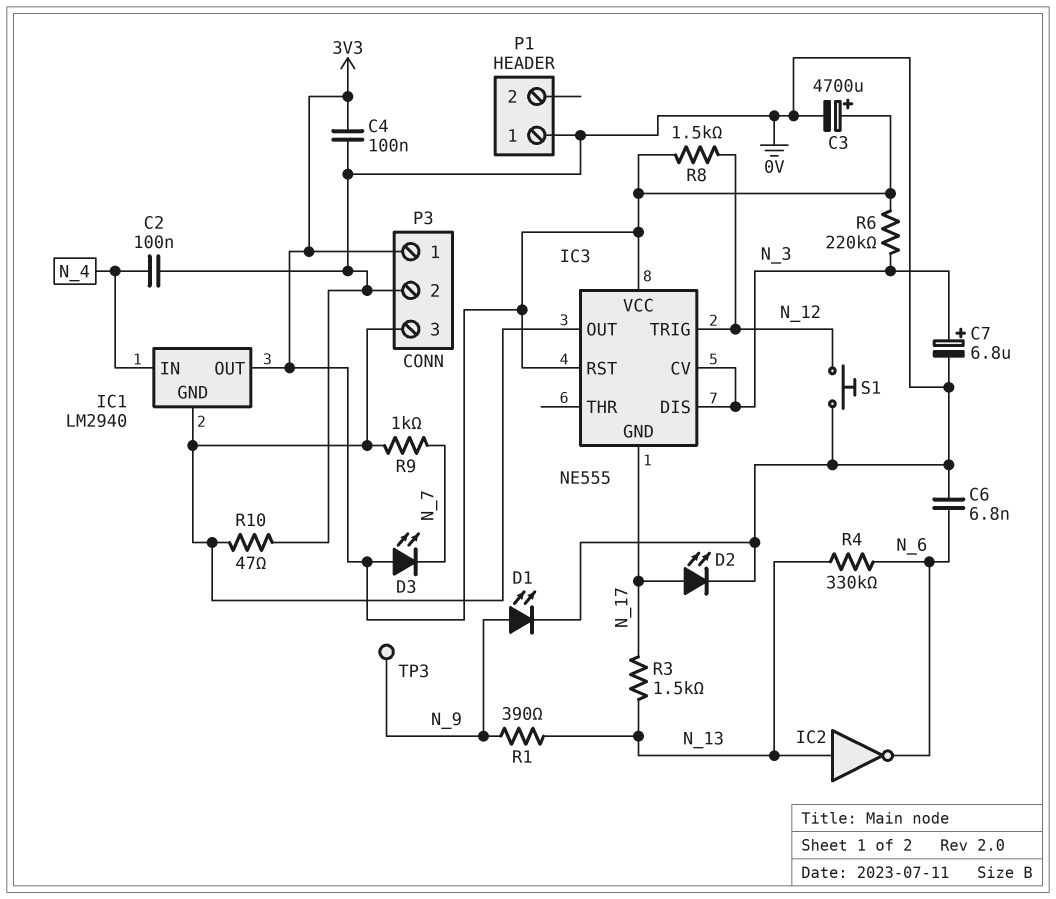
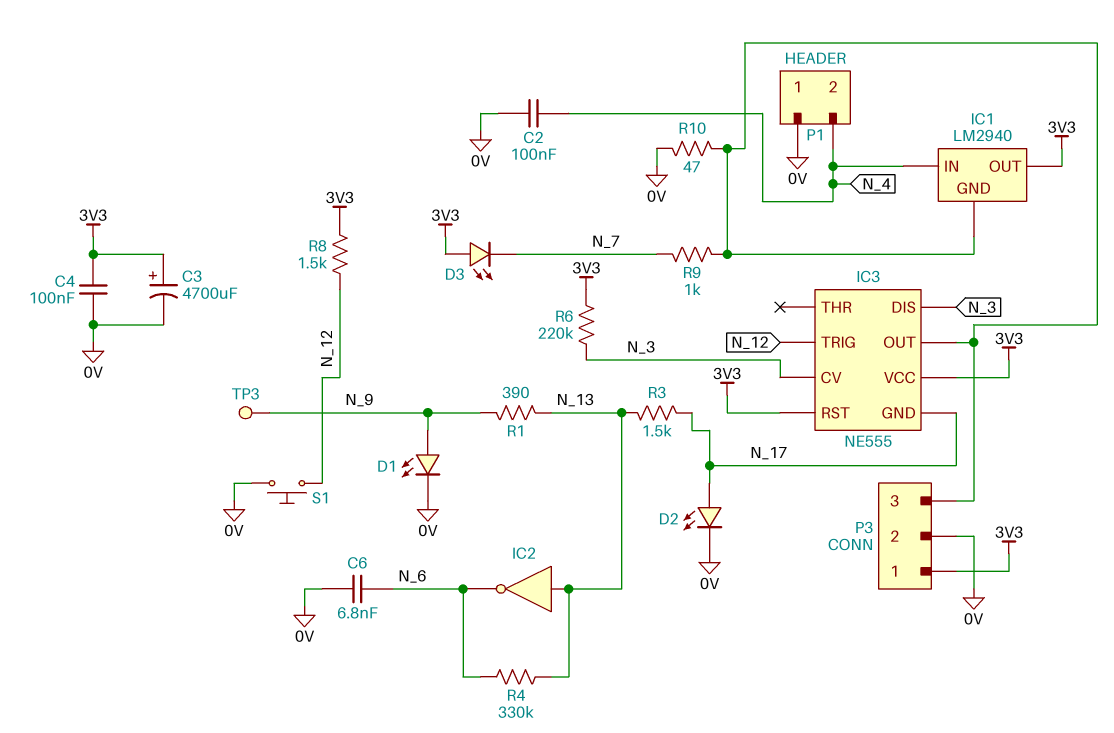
C7: 6.8uF (plus N_3, minus 0V) -> none
P1 pin 2: none -> N_4

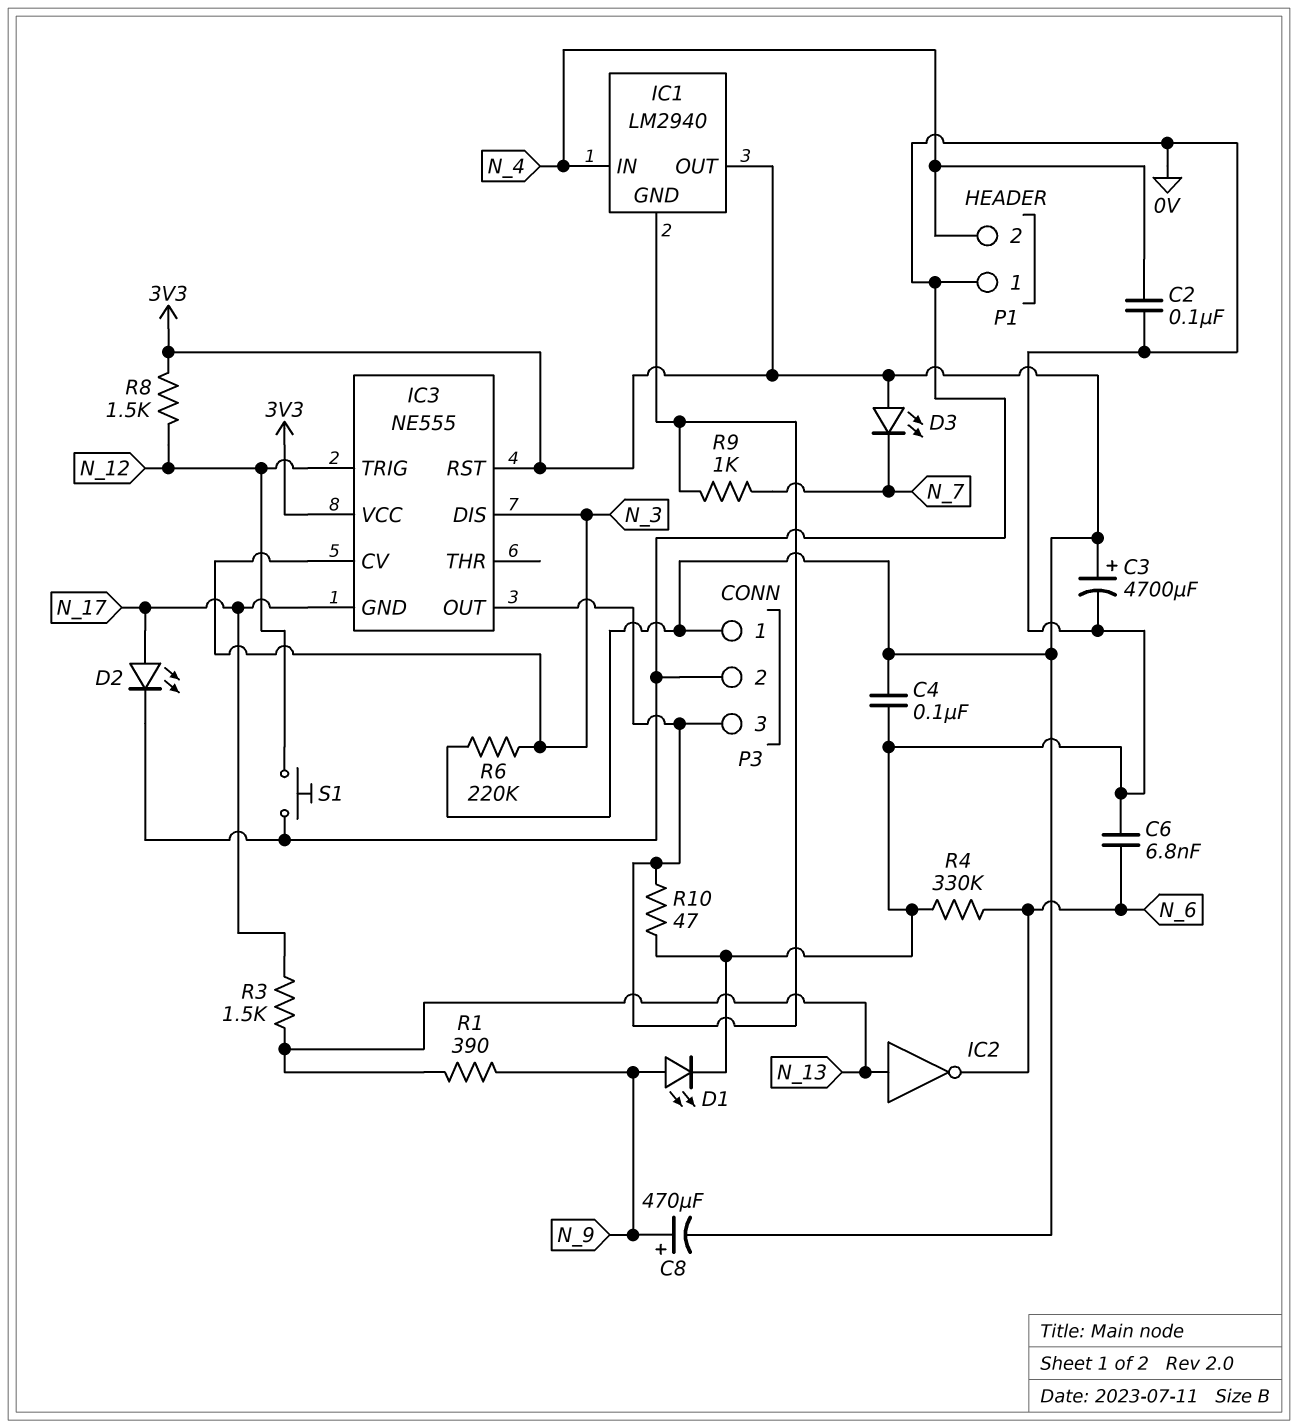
C8: none -> 470uF (plus N_9, minus 3V3)
R4: 330k (N_6, N_13) -> 330k (0V, N_6)
TP3: test point (N_9) -> none

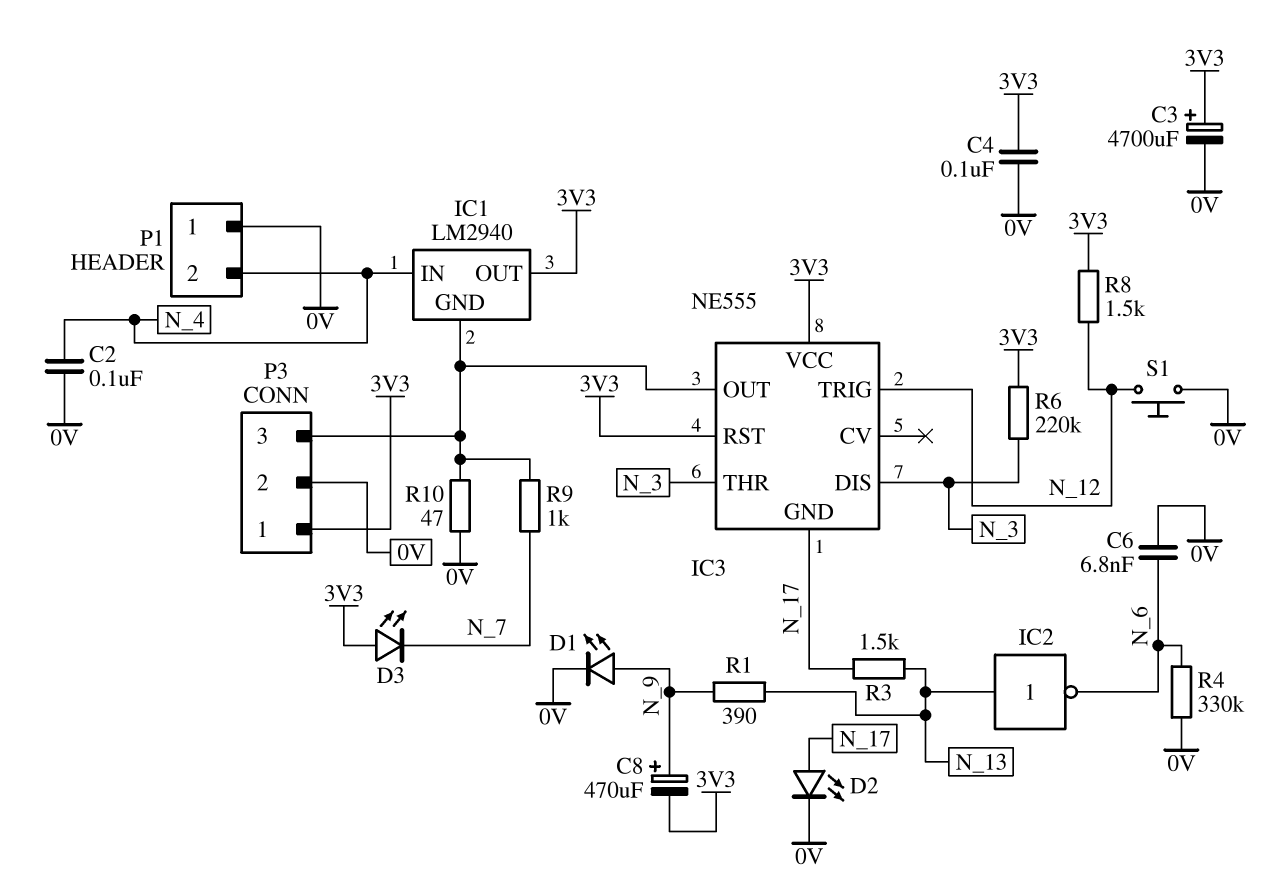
IC3 pin CV: N_3 -> none
IC3 pin THR: none -> N_3

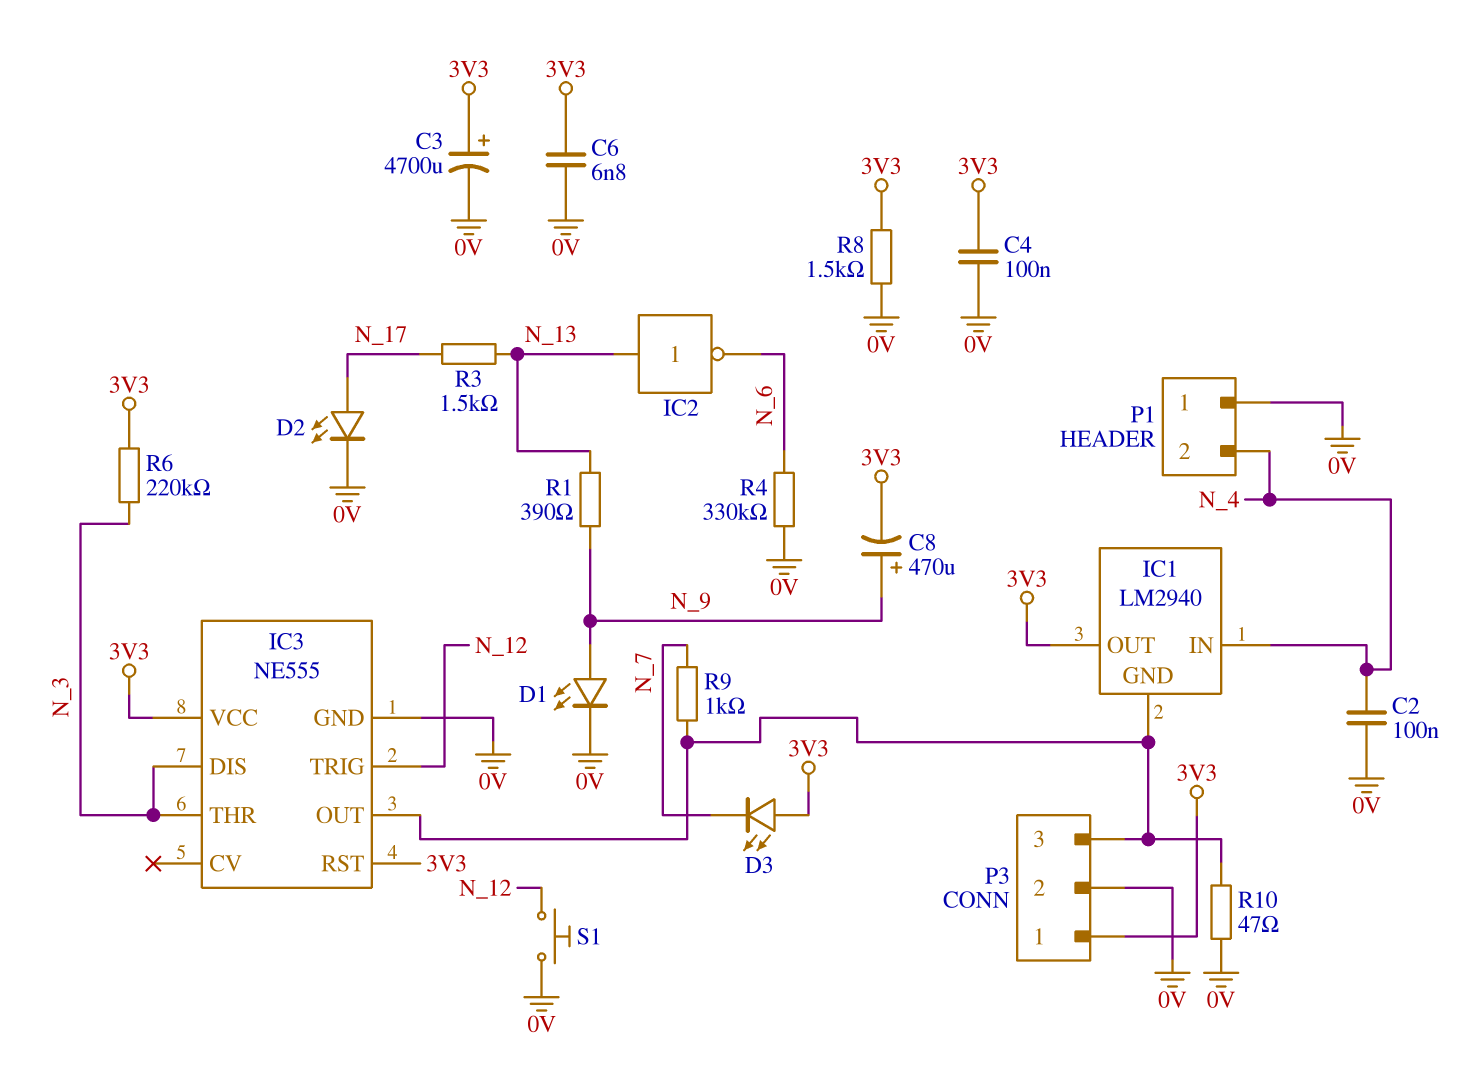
C6: 6.8nF (0V, N_6) -> 6.8nF (0V, 3V3)
IC3 pin GND: N_17 -> 0V
R8: 1.5k (3V3, N_12) -> 1.5k (0V, 3V3)

